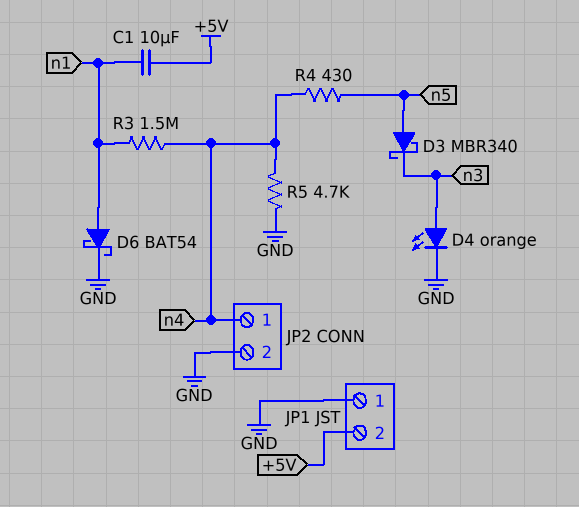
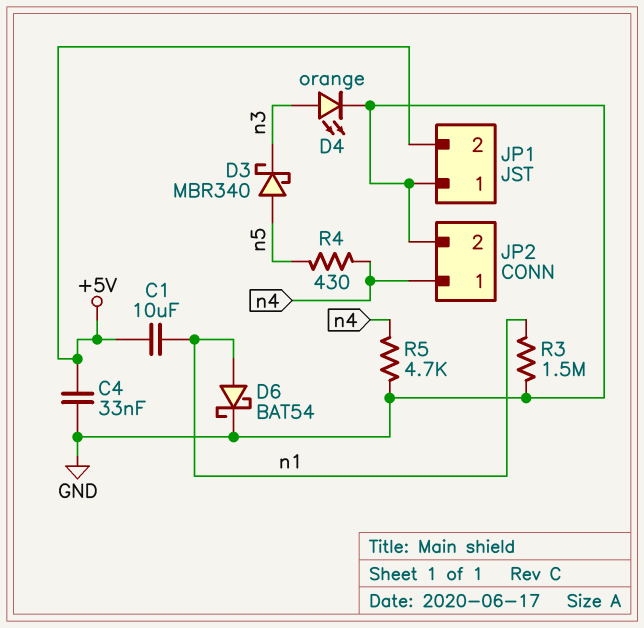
C4: none -> 33nF (+5V, GND)
R3: 1.5M (n1, n4) -> 1.5M (GND, n1)

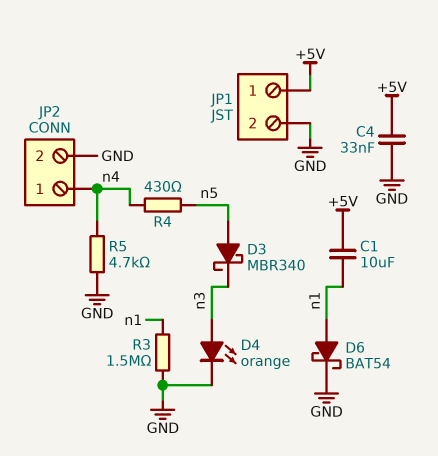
JP1 pin 1: GND -> +5V
JP1 pin 2: +5V -> GND

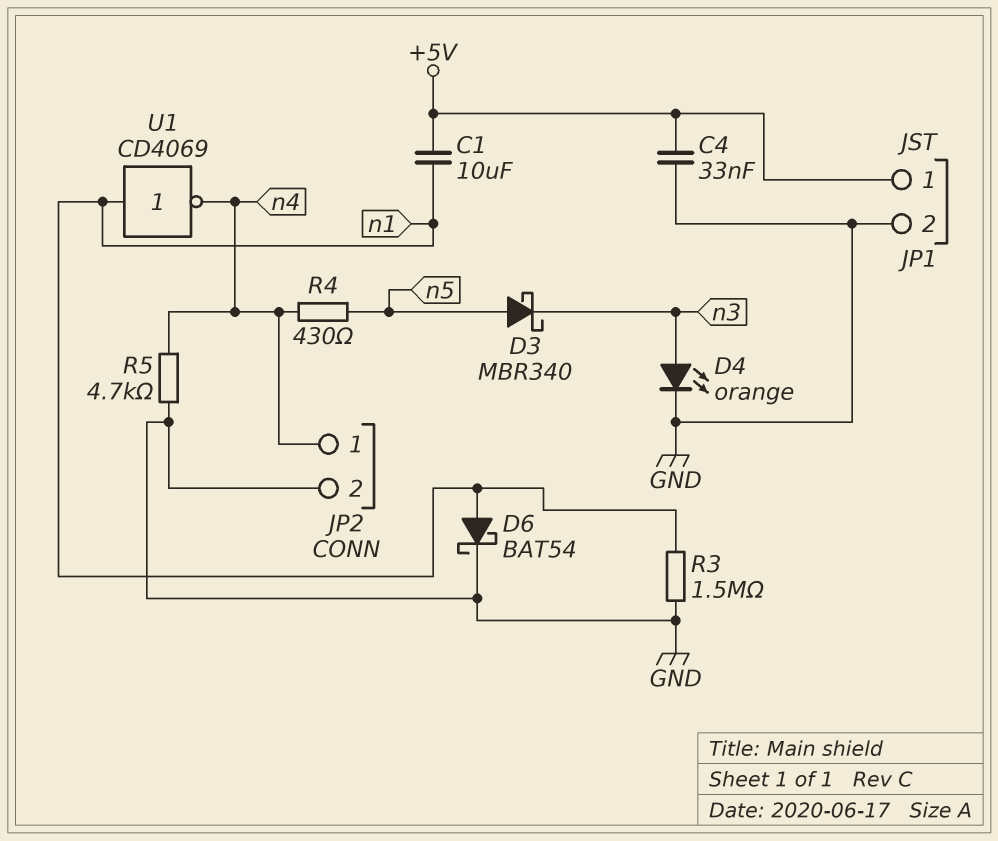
U1: none -> NOT CD4069 (in n1, out n4)

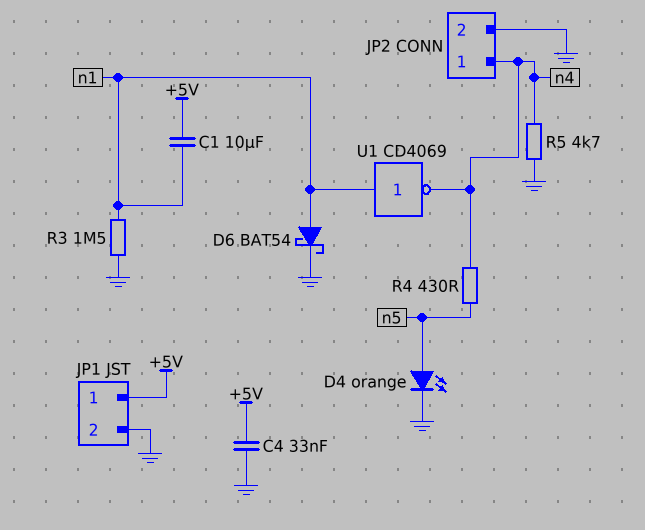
D3: schottky MBR340 (A n5, K n3) -> none
D4: LED orange (A n3, K GND) -> LED orange (A n5, K GND)

